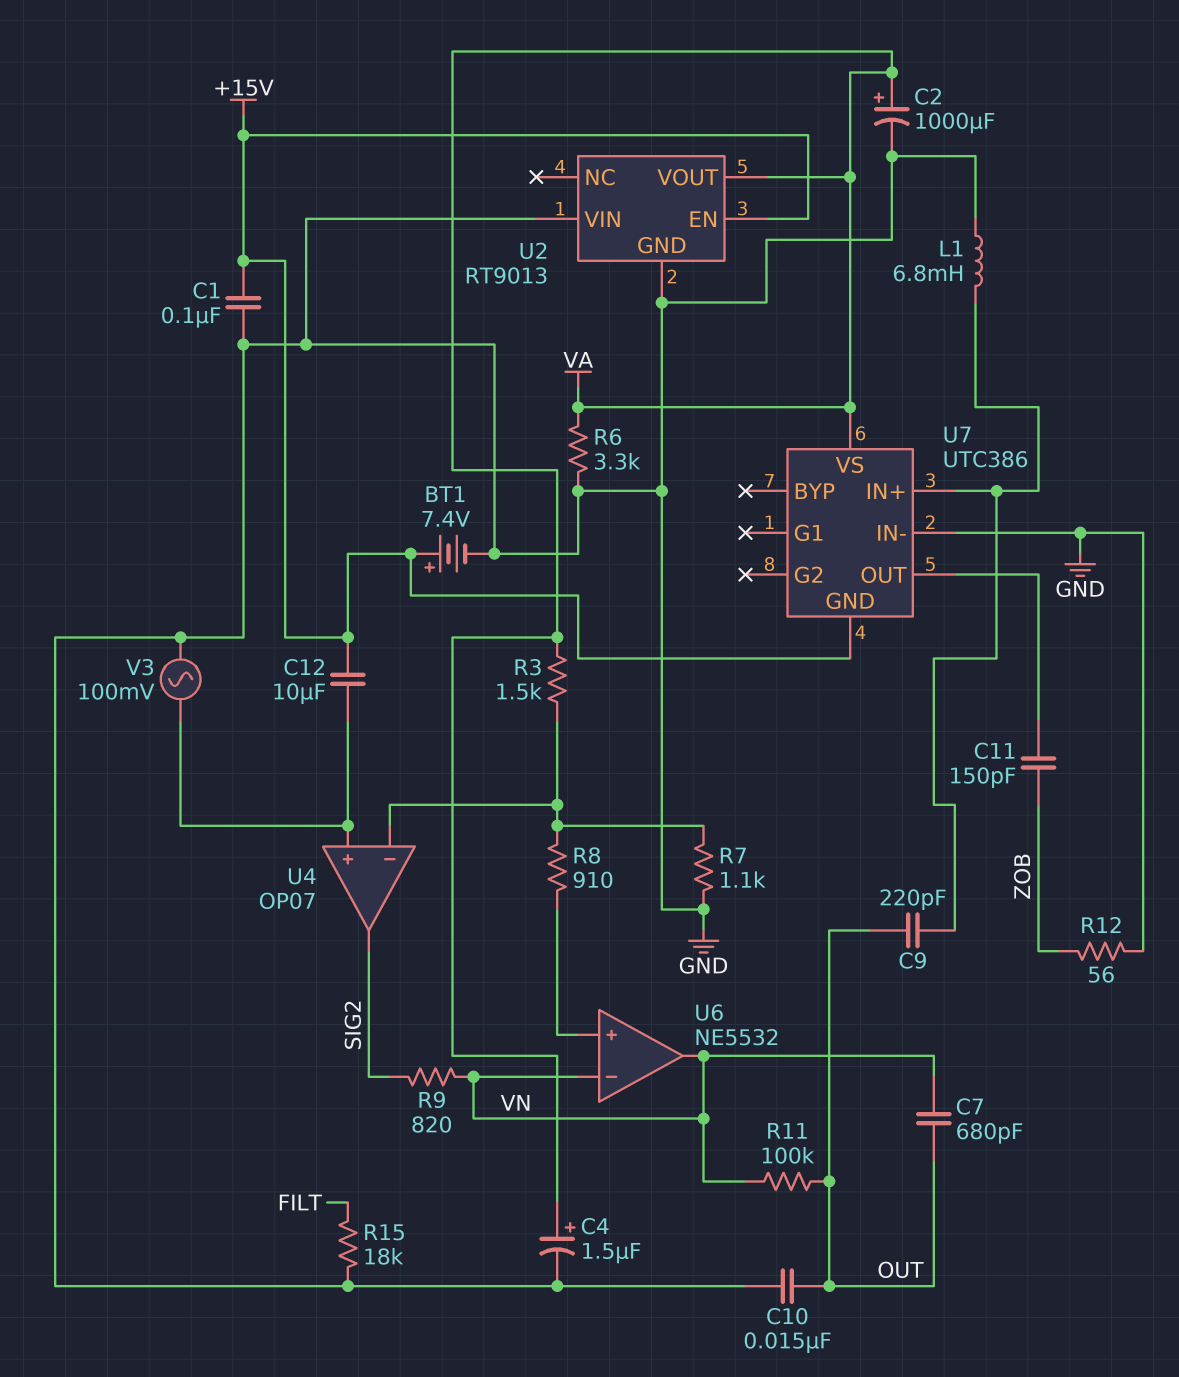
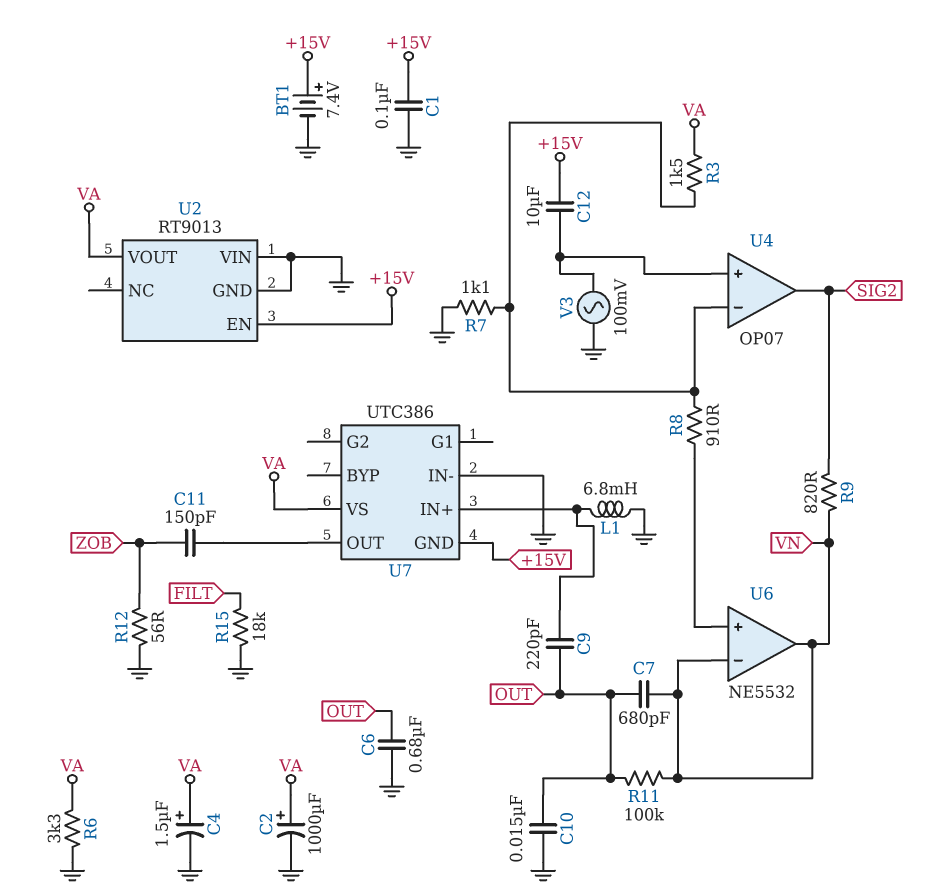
C6: none -> 680nF (GND, OUT)

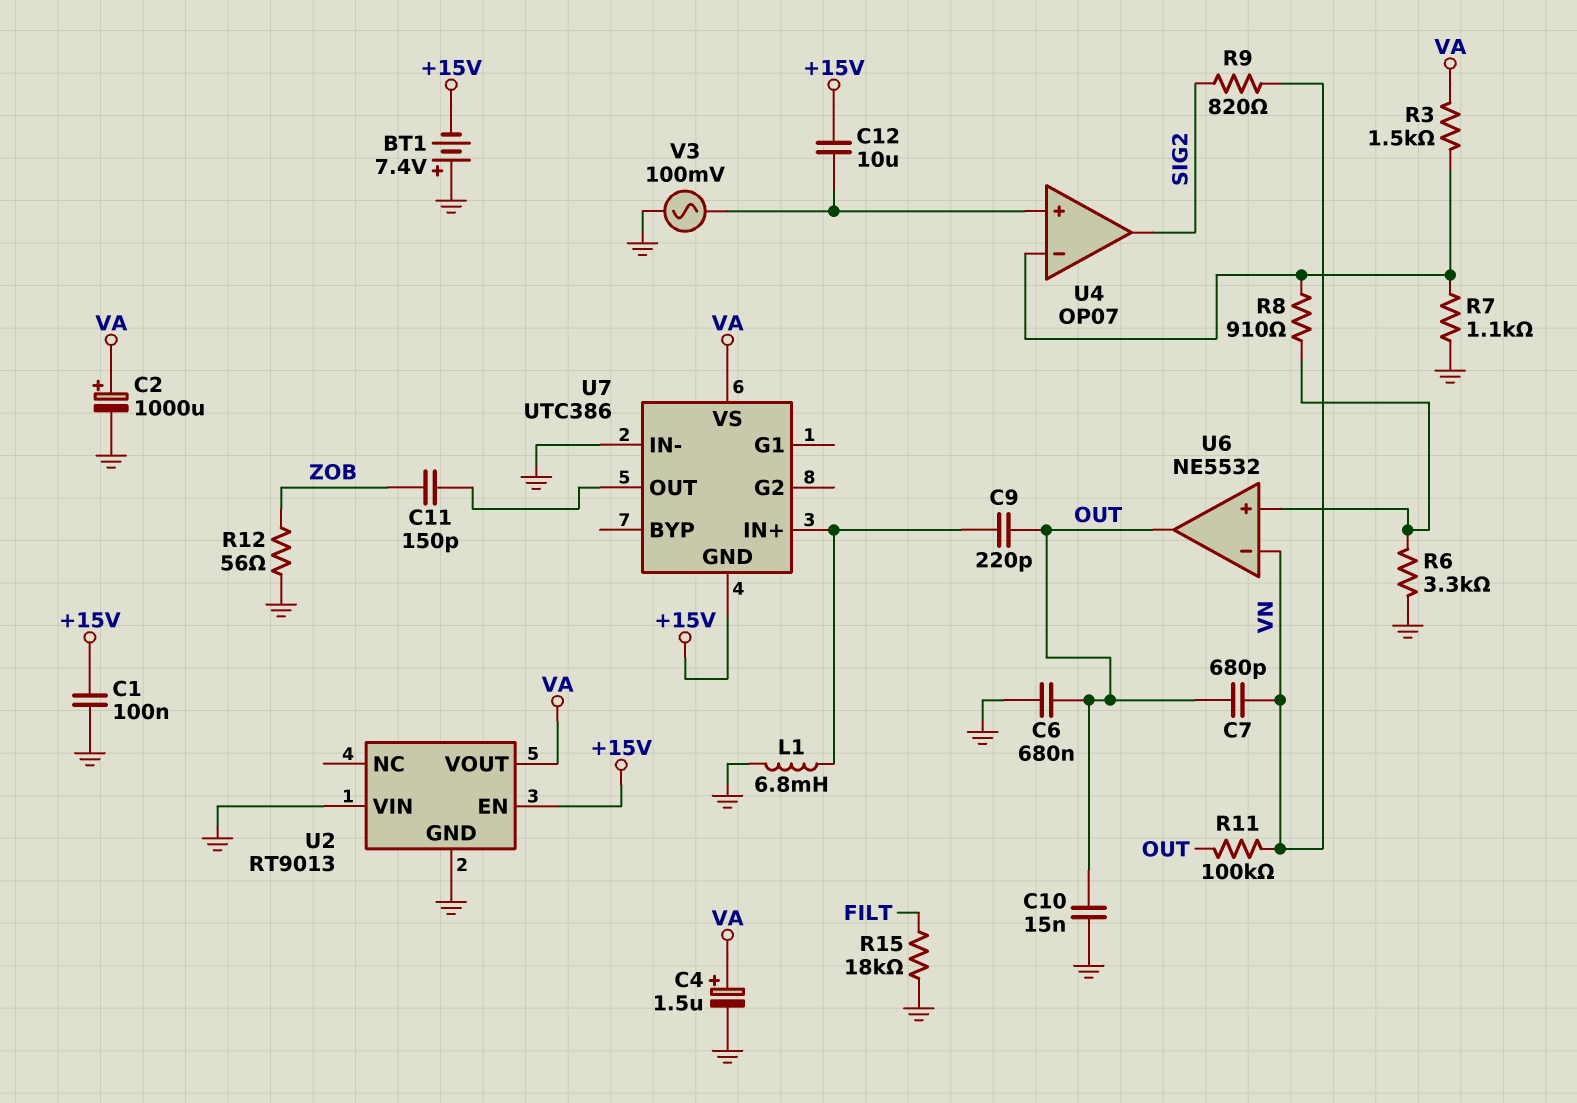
BT1: 7.4V (plus +15V, minus GND) -> 7.4V (plus GND, minus +15V)
R6: 3.3k (GND, VA) -> 3.3k (GND, U6/in+)
U6 pin out: VN -> OUT

